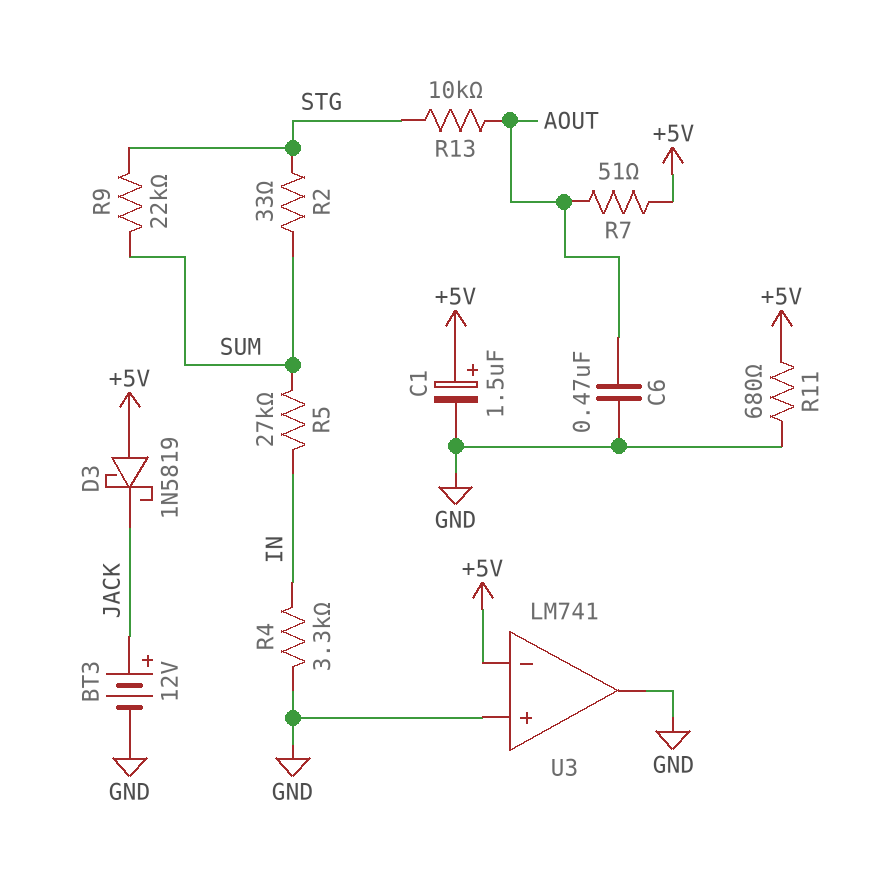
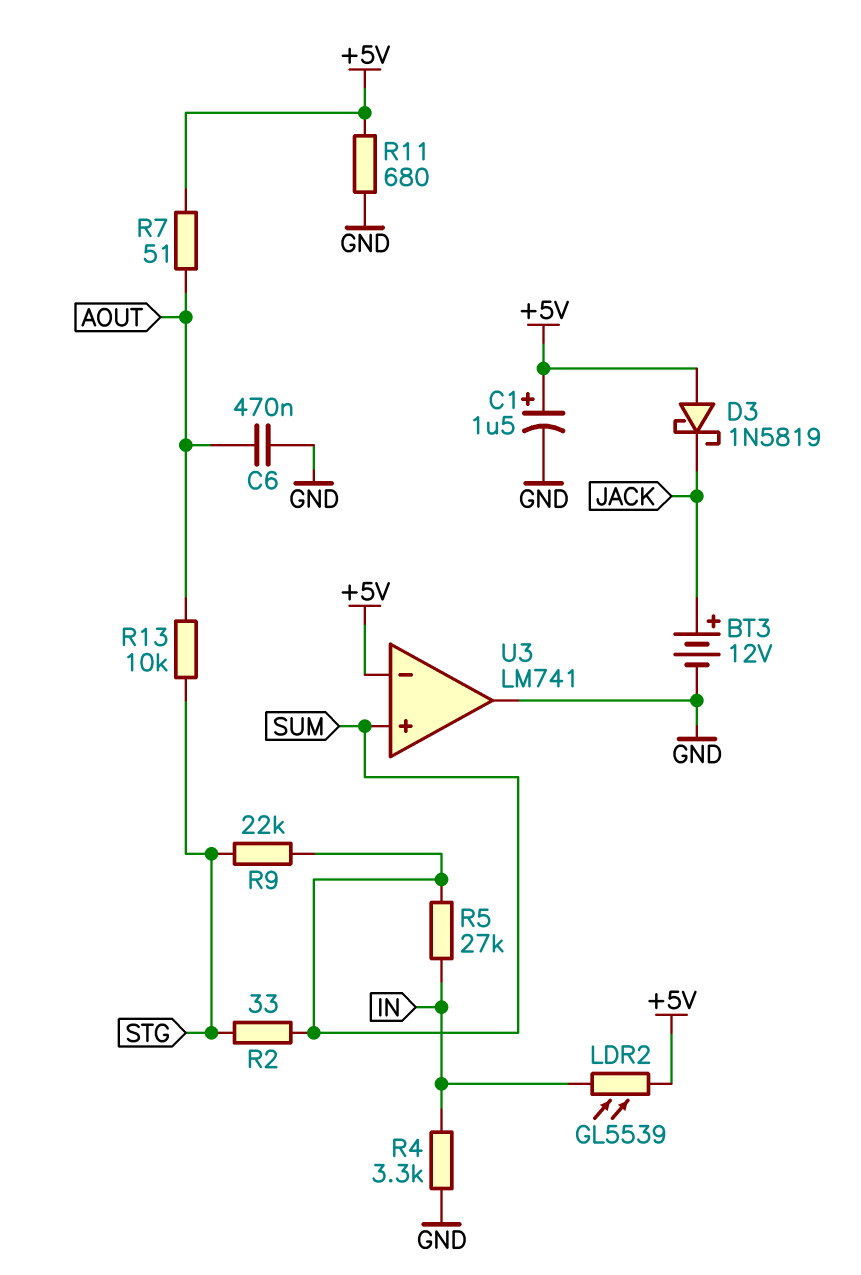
LDR2: none -> GL5539 (+5V, IN)
U3 pin in+: GND -> SUM

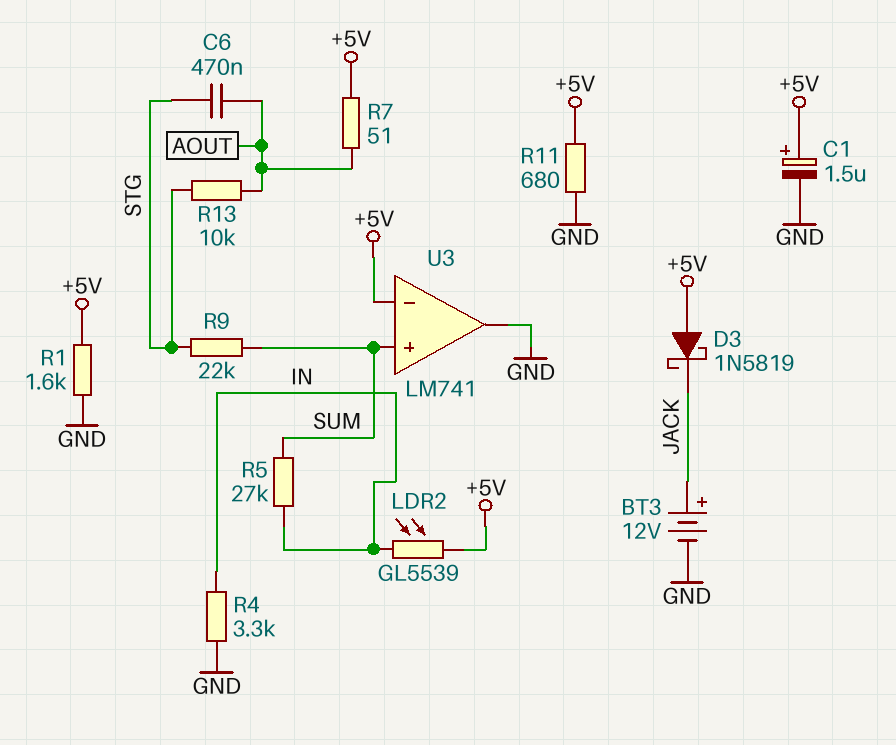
C6: 470nF (AOUT, GND) -> 470nF (AOUT, STG)
R1: none -> 1.6k (+5V, GND)
R2: 33 (STG, SUM) -> none

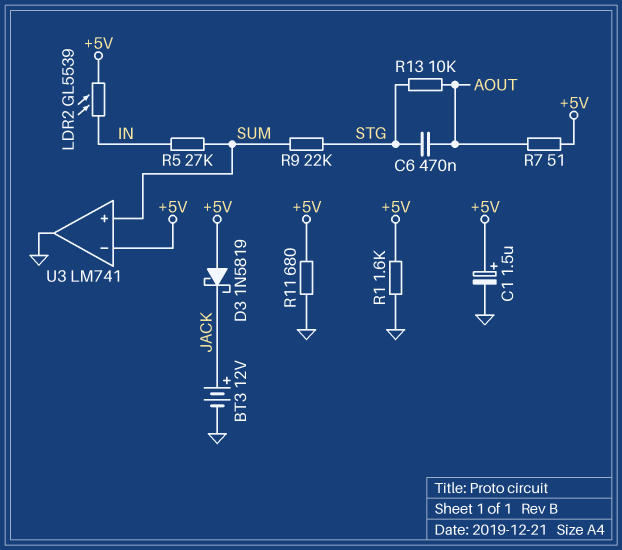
R4: 3.3k (GND, IN) -> none

